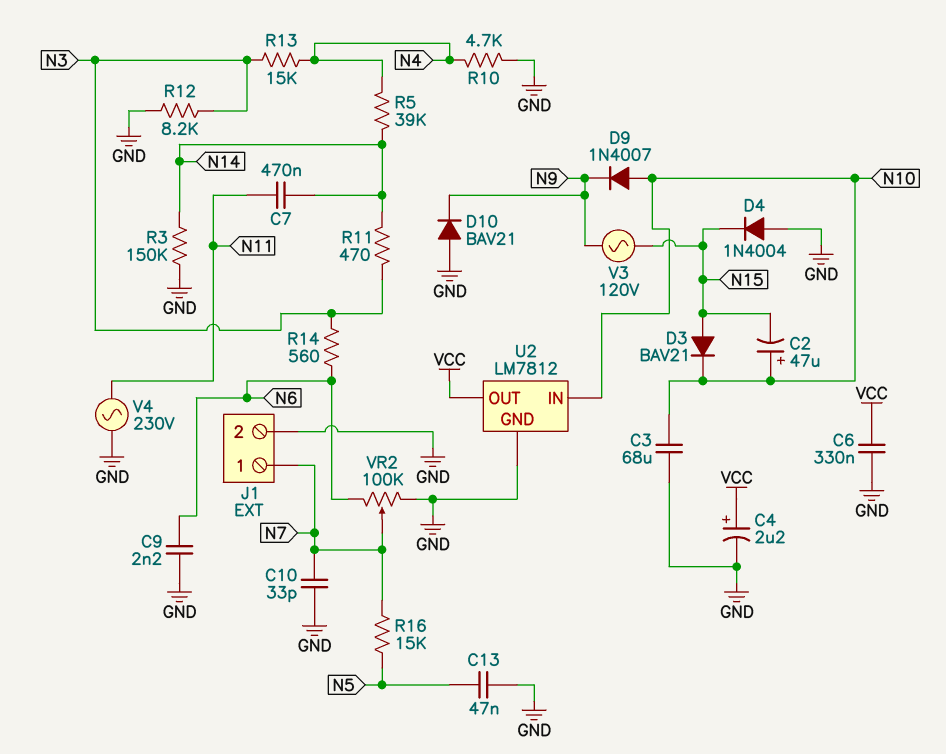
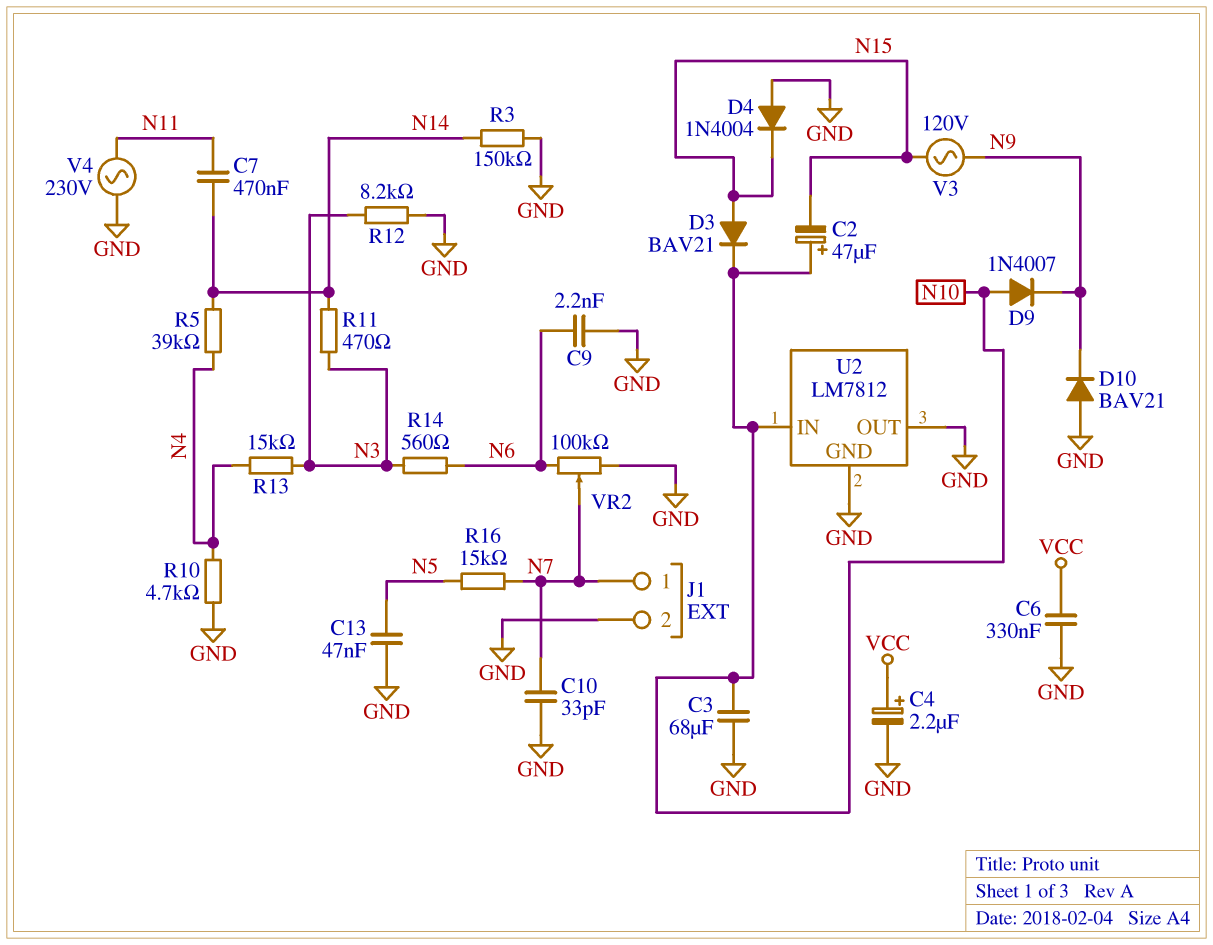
U2 pin OUT: VCC -> GND

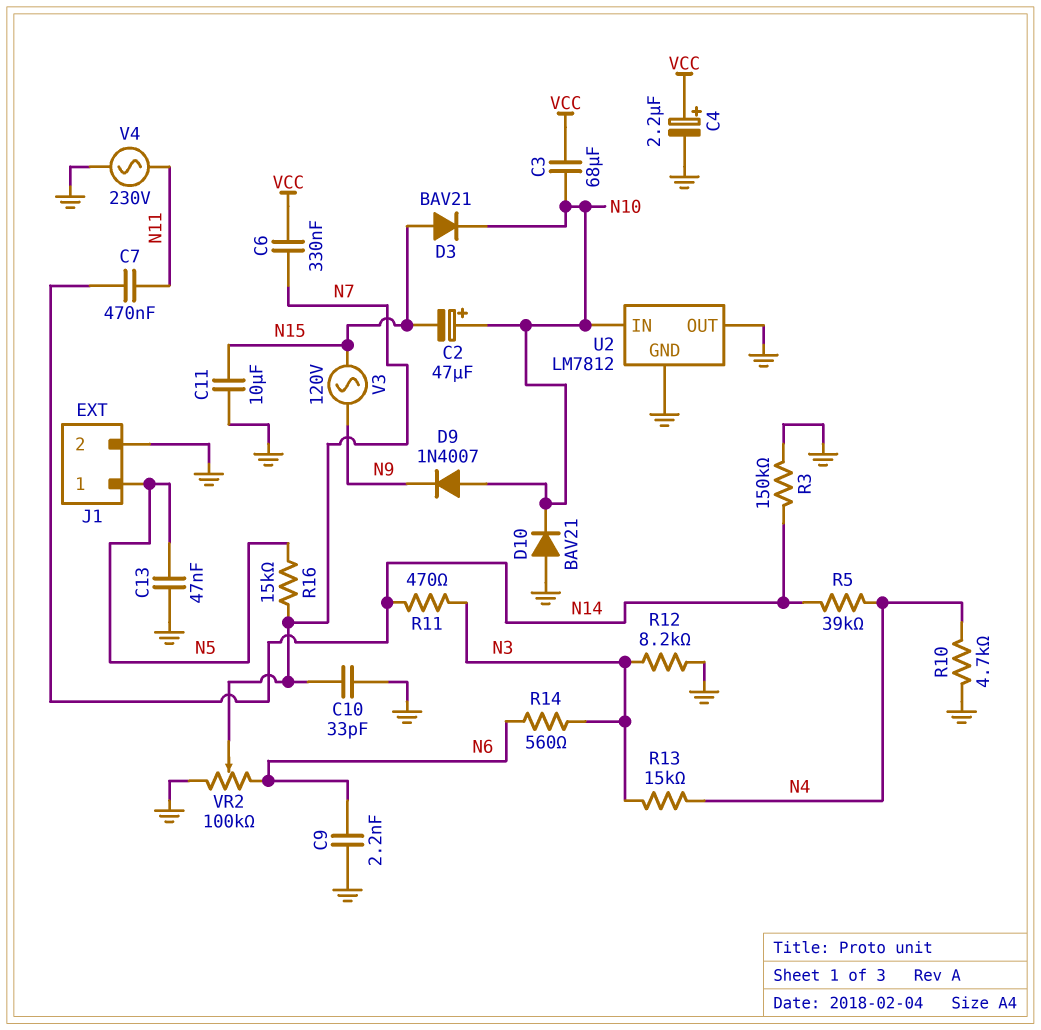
C3: 68uF (GND, N10) -> 68uF (N10, VCC)
C6: 330nF (GND, VCC) -> 330nF (N7, VCC)
C11: none -> 10uF (GND, N15)
D4: diode 1N4004 (A GND, K N15) -> none
D10: diode BAV21 (A GND, K N9) -> diode BAV21 (A GND, K N10)
J1 pin 1: N7 -> N5

